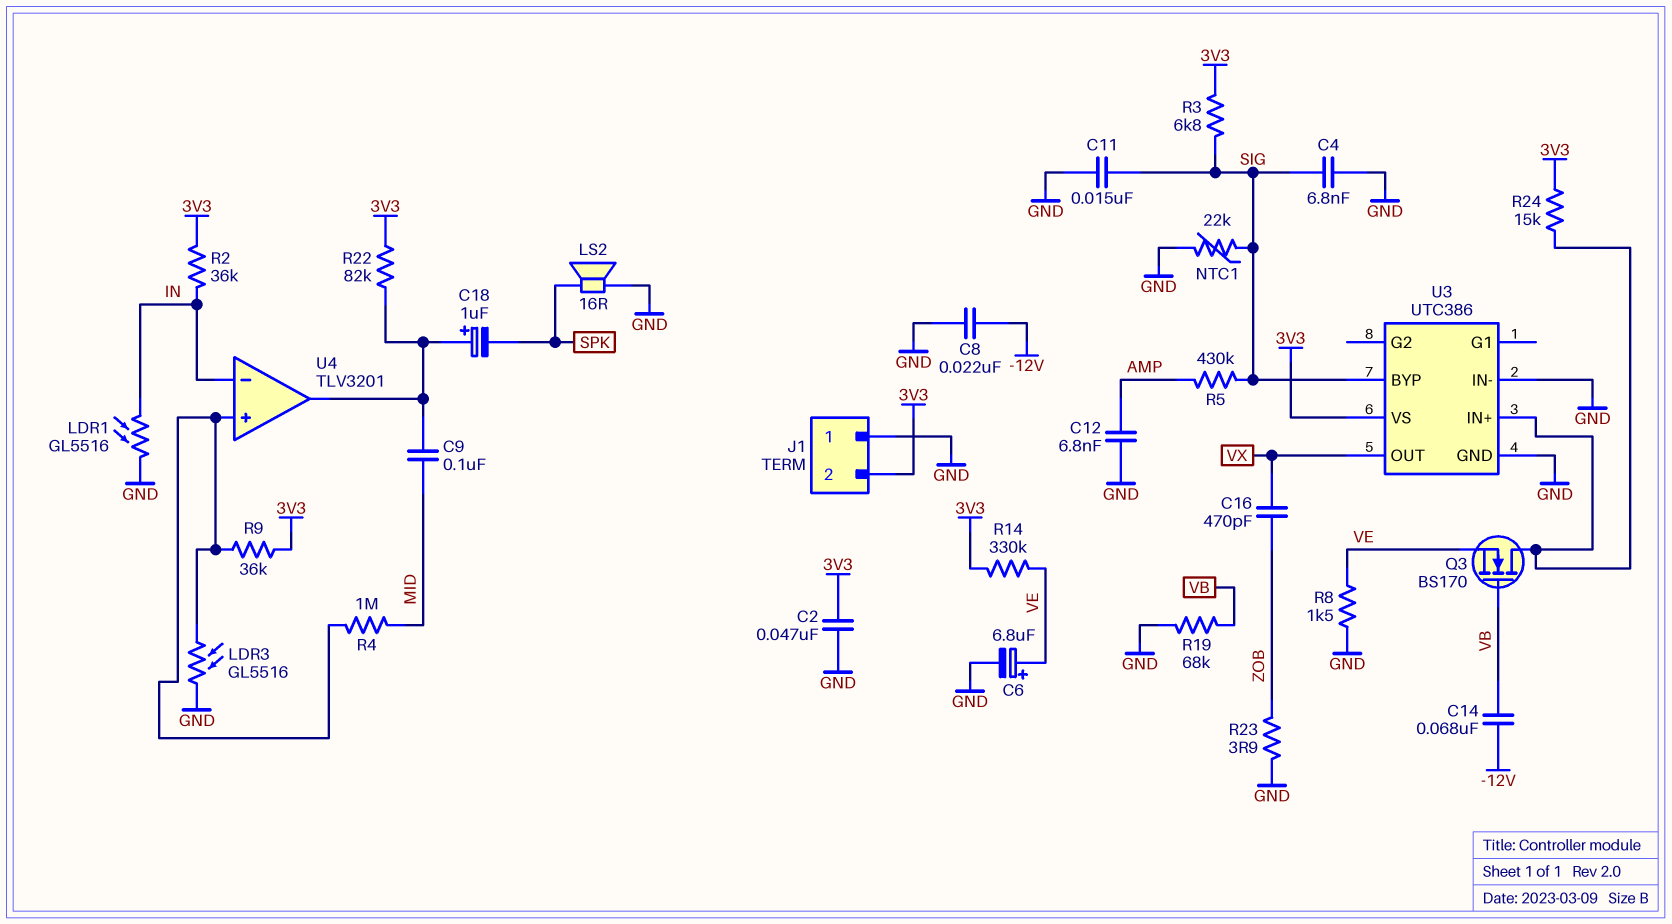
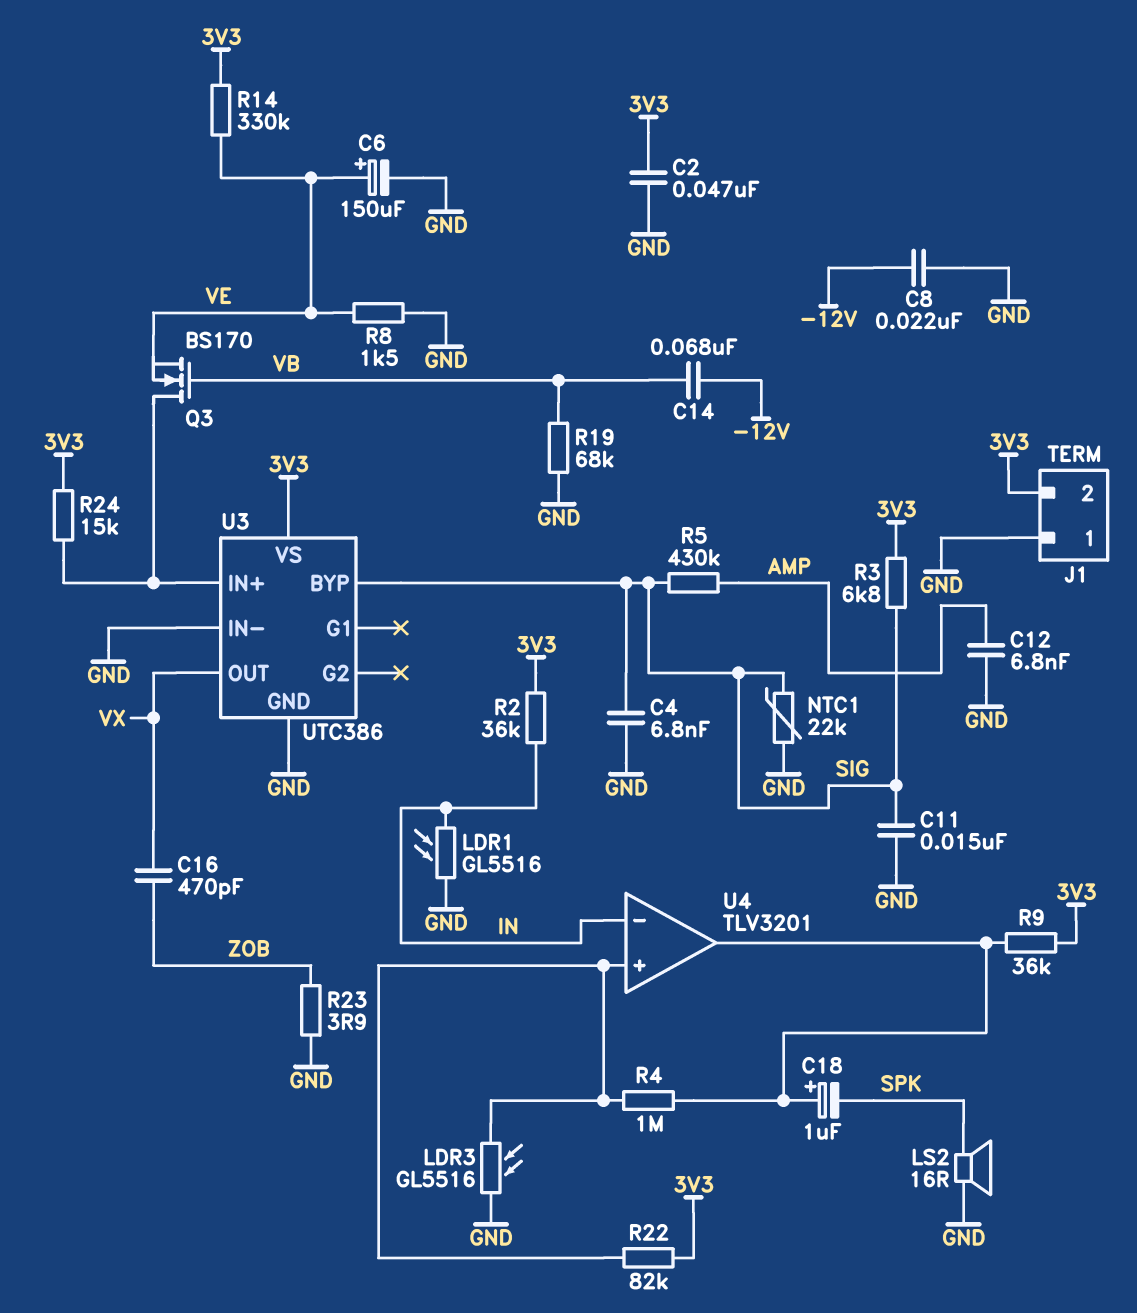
C6: 6.8uF (plus VE, minus GND) -> 150uF (plus VE, minus GND)
C9: 100nF (MID, U4/out) -> none
R4: 1M (MID, U4/in+) -> 1M (U4/in+, U4/out)
R9: 36k (3V3, U4/in+) -> 36k (3V3, U4/out)
R22: 82k (3V3, U4/out) -> 82k (3V3, U4/in+)

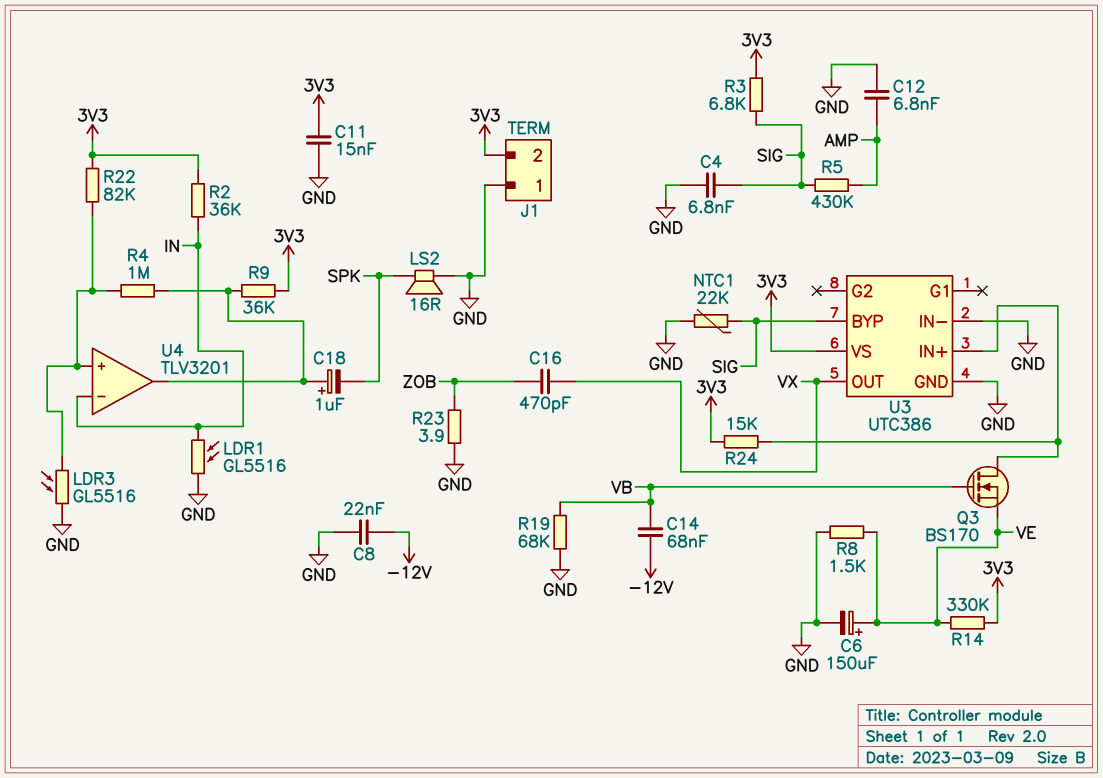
C2: 47nF (3V3, GND) -> none
C11: 15nF (GND, SIG) -> 15nF (3V3, GND)

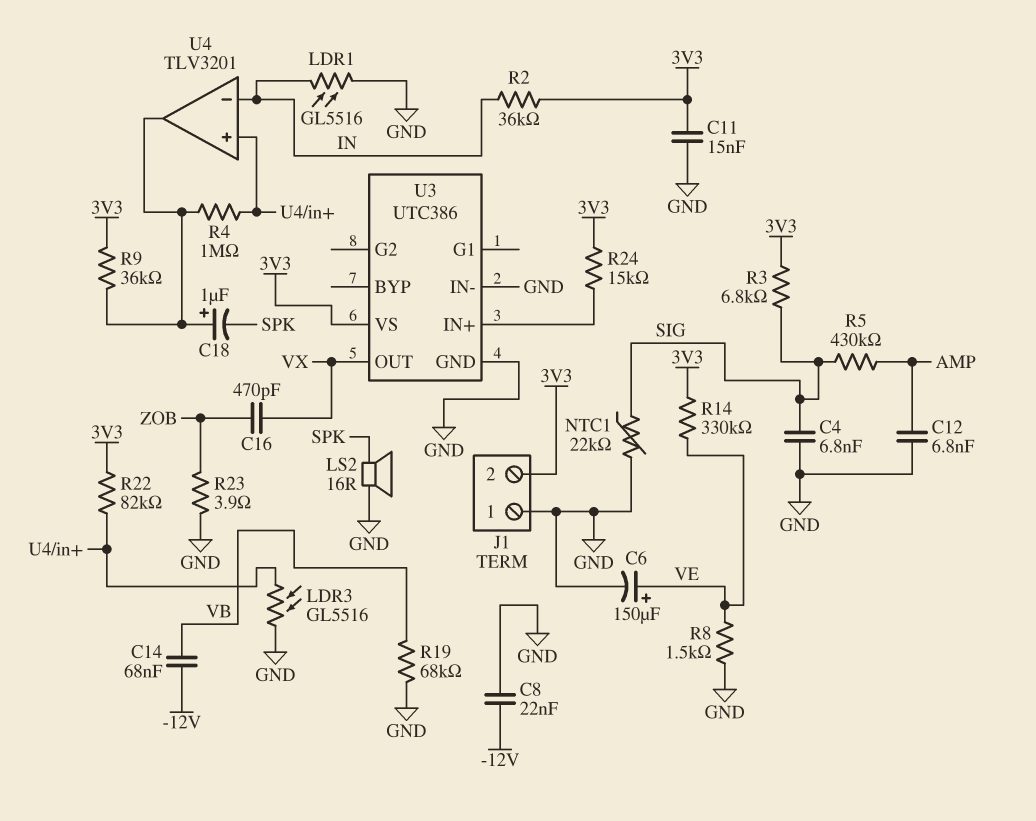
Q3: NMOS BS170 (G VB, D U3/IN+, S VE) -> none
U3 pin BYP: SIG -> none

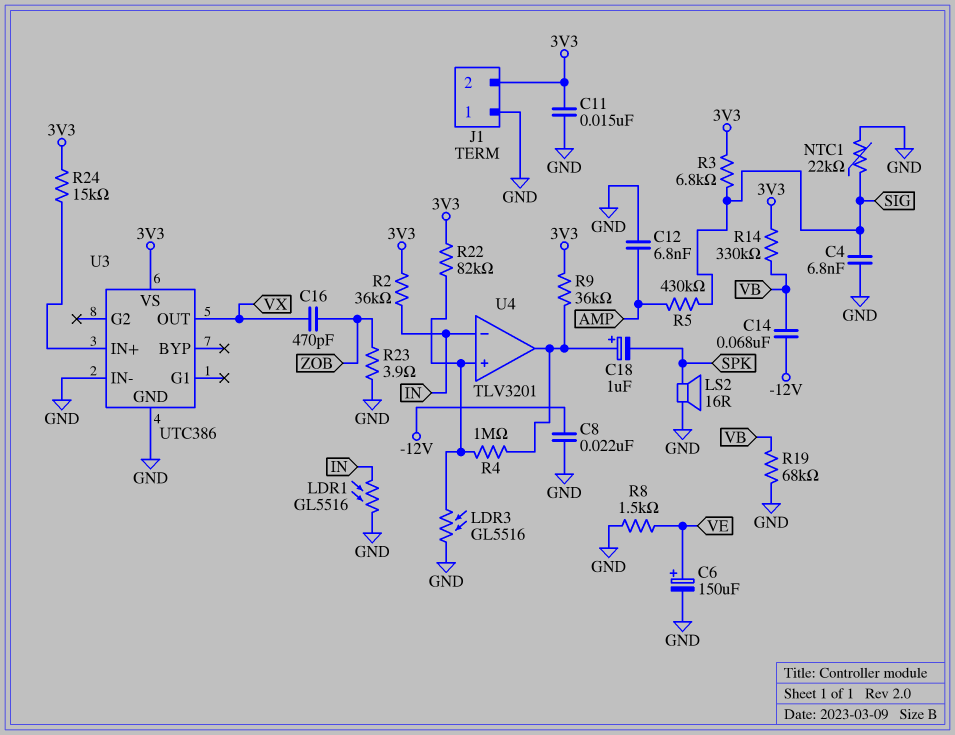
R14: 330k (3V3, VE) -> 330k (3V3, VB)

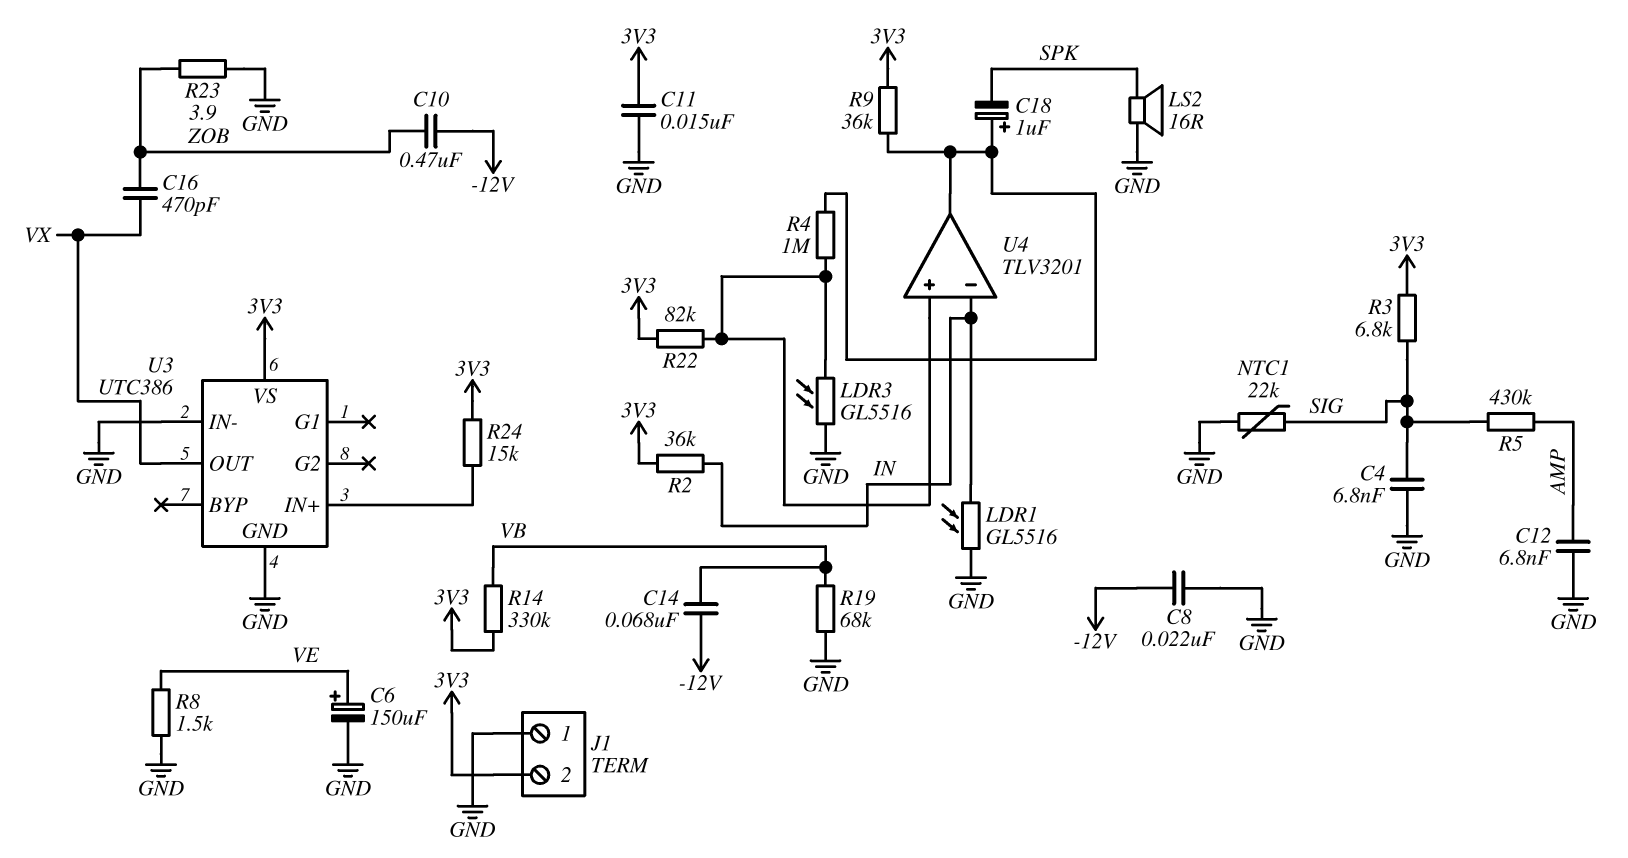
C10: none -> 470nF (-12V, ZOB)

